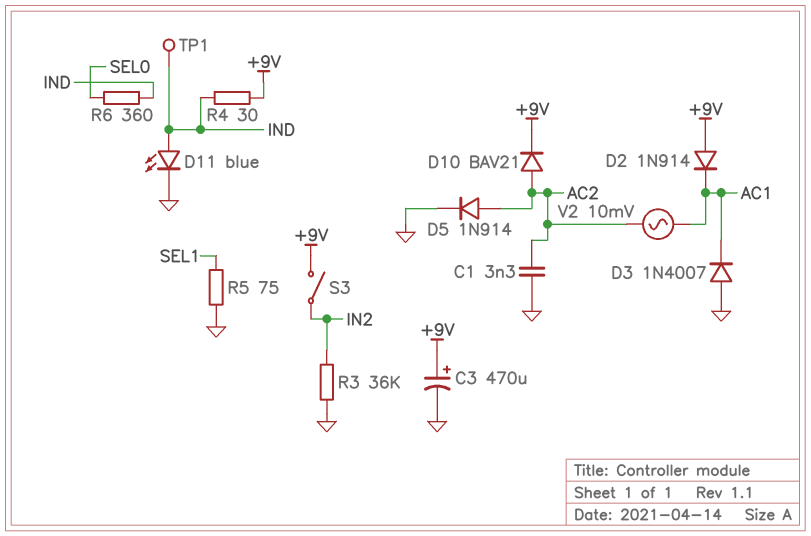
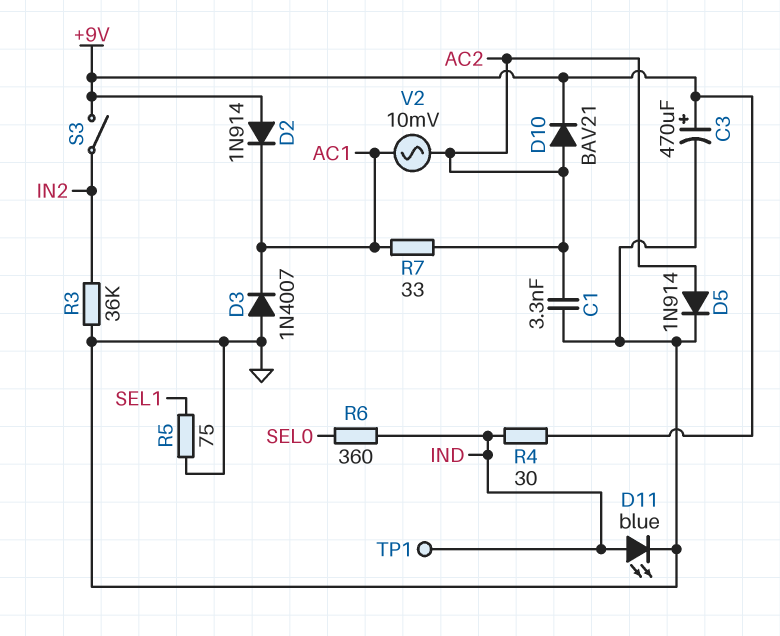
R7: none -> 33 (AC1, AC2)

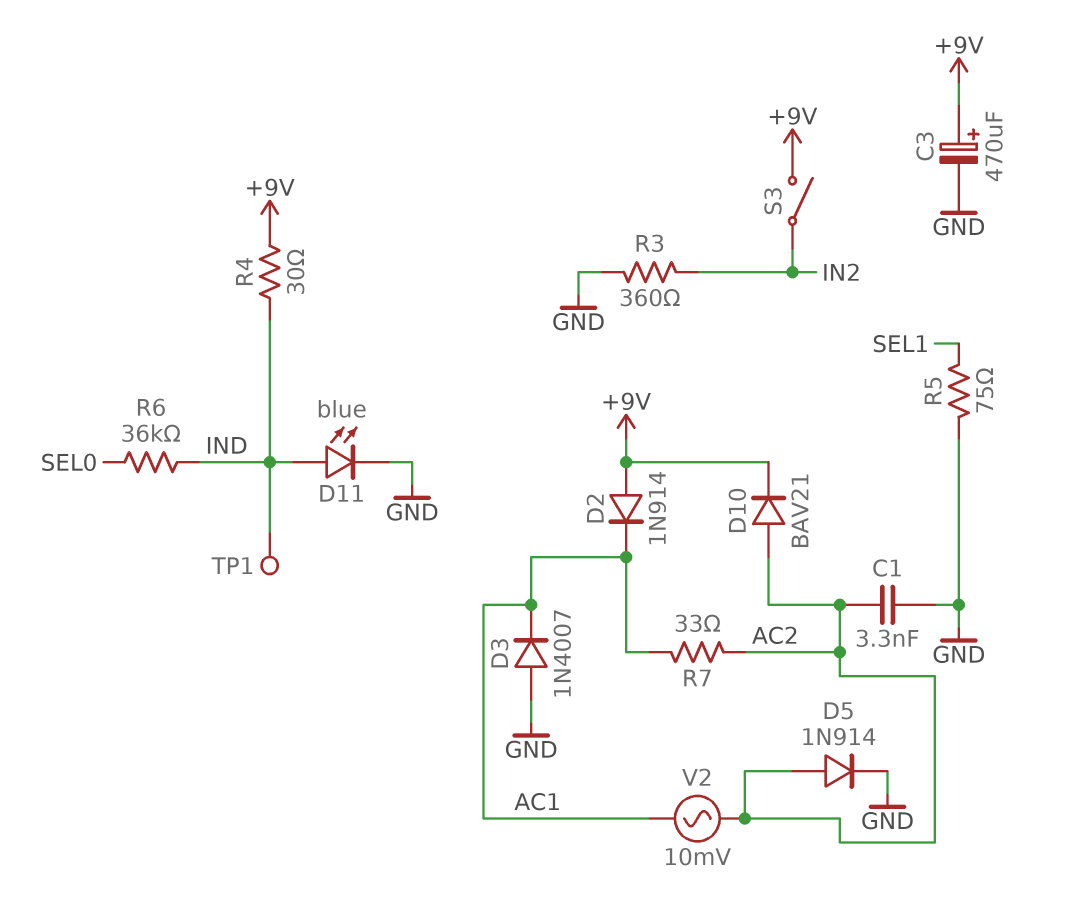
R3: 36k (GND, IN2) -> 360 (GND, IN2)
R6: 360 (IND, SEL0) -> 36k (IND, SEL0)

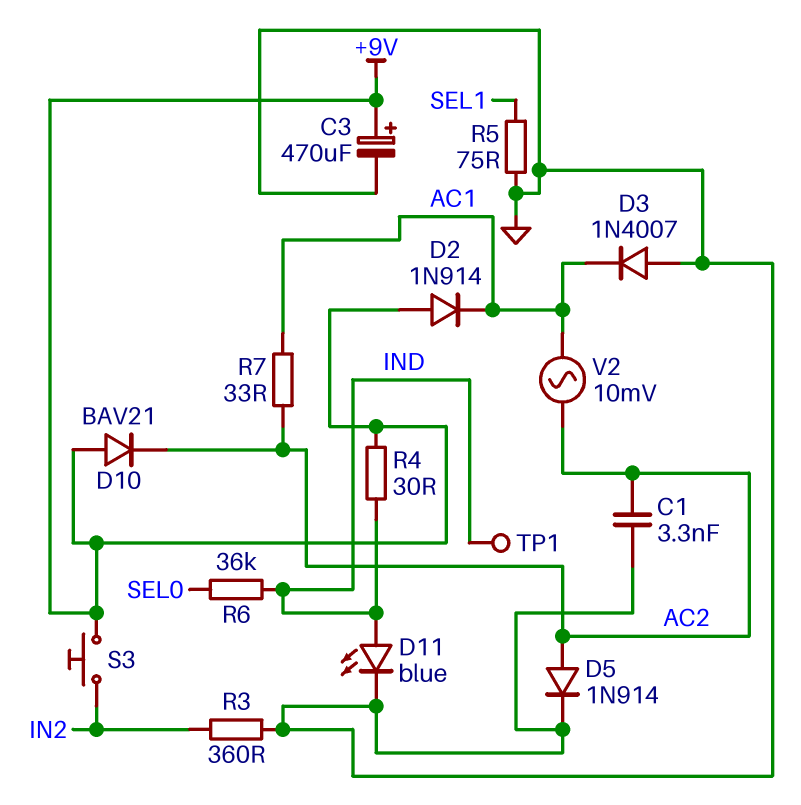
D10: diode BAV21 (A AC2, K +9V) -> diode BAV21 (A +9V, K AC2)
S3: switch (+9V, IN2) -> button (+9V, IN2)

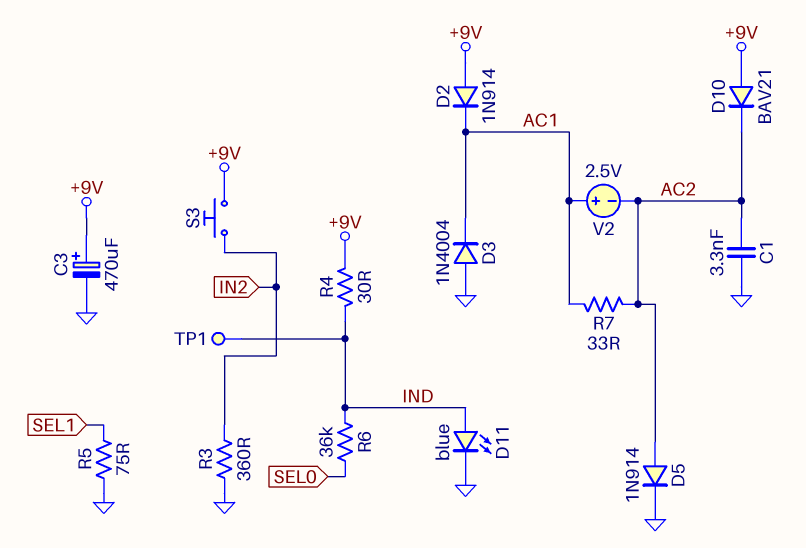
D3: diode 1N4007 (A GND, K AC1) -> diode 1N4004 (A GND, K AC1)
V2: AC 10mV (AC1, AC2) -> 2.5V (plus AC1, minus AC2)

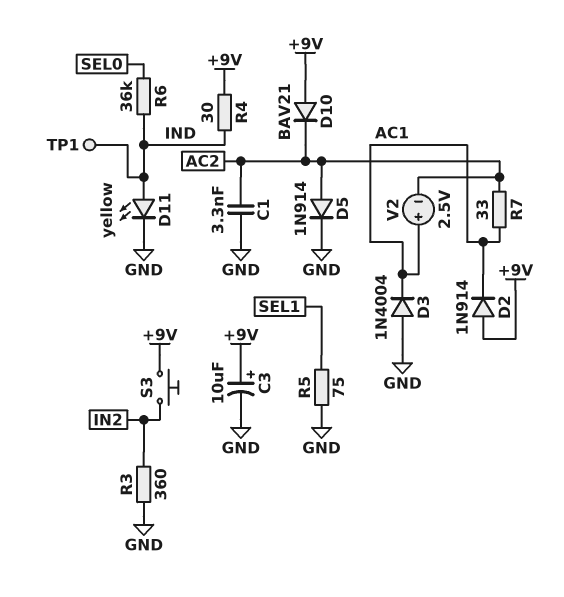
C3: 470uF (plus +9V, minus GND) -> 10uF (plus +9V, minus GND)
D11: LED blue (A IND, K GND) -> LED yellow (A IND, K GND)

